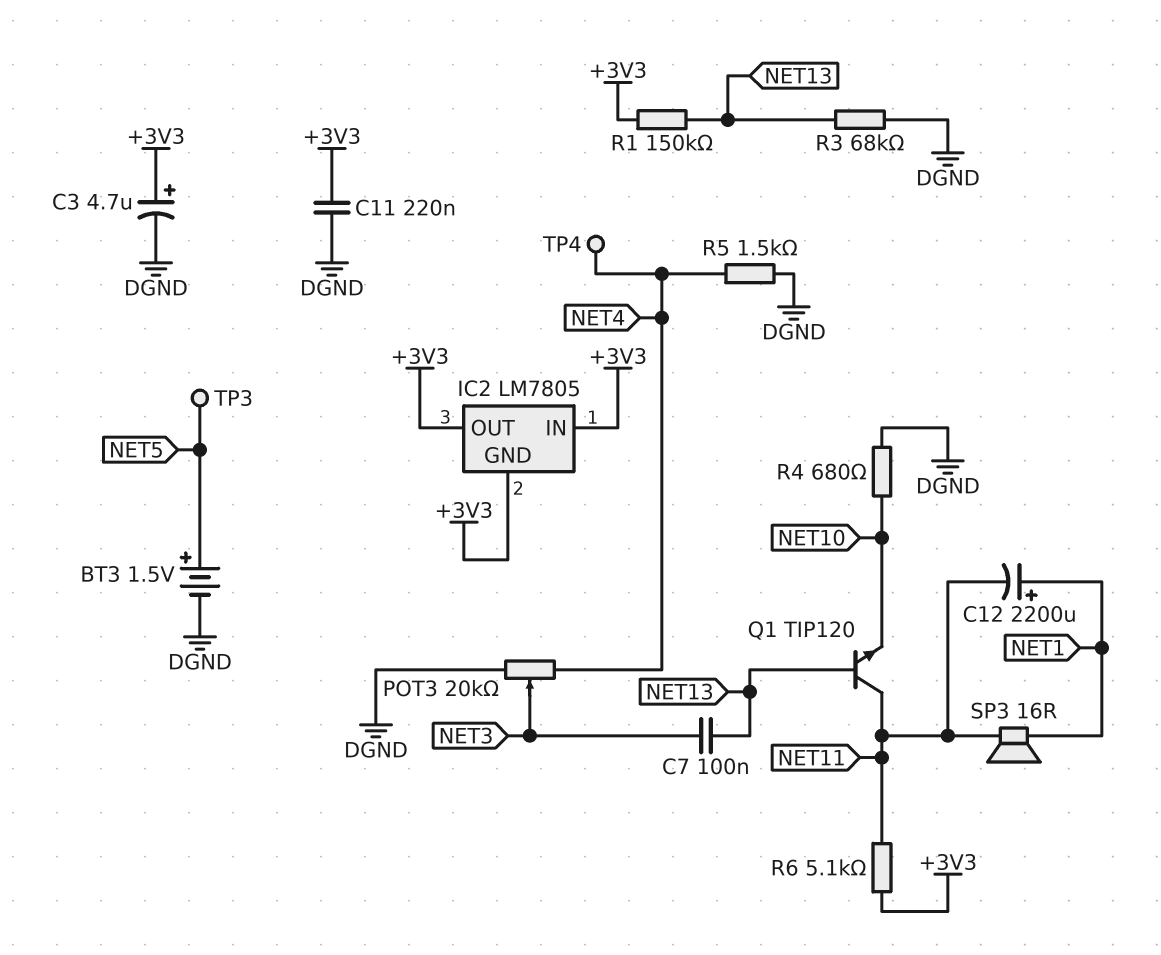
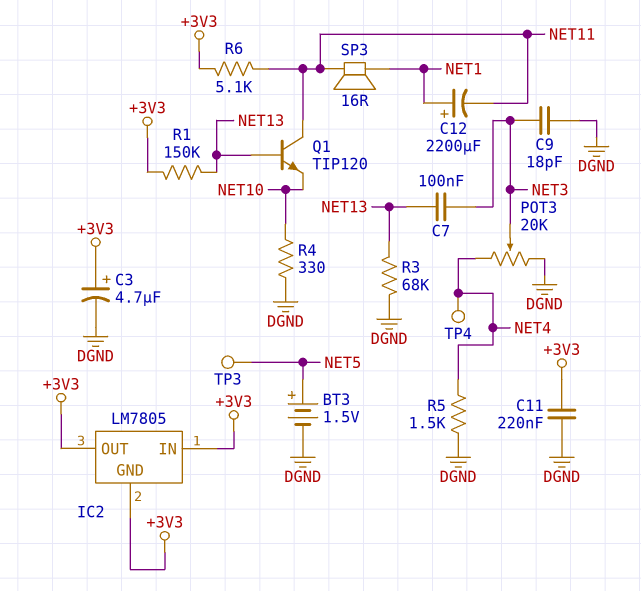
C9: none -> 18pF (DGND, NET3)
R4: 680 (DGND, NET10) -> 330 (DGND, NET10)

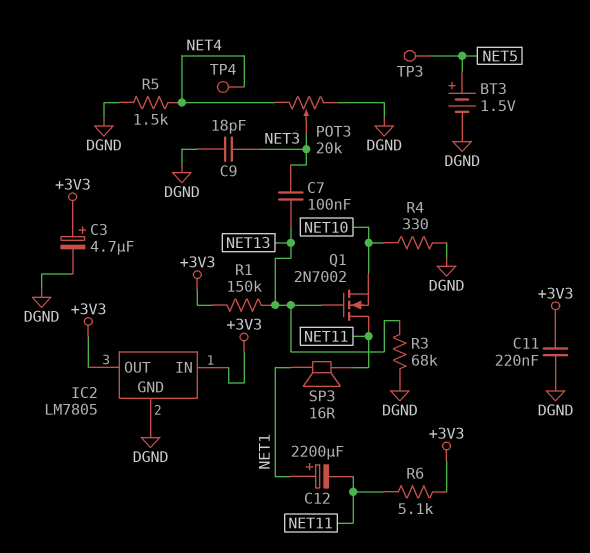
IC2 pin GND: +3V3 -> DGND
Q1: NPN TIP120 (B NET13, C NET11, E NET10) -> NMOS 2N7002 (G NET13, D NET11, S NET10)

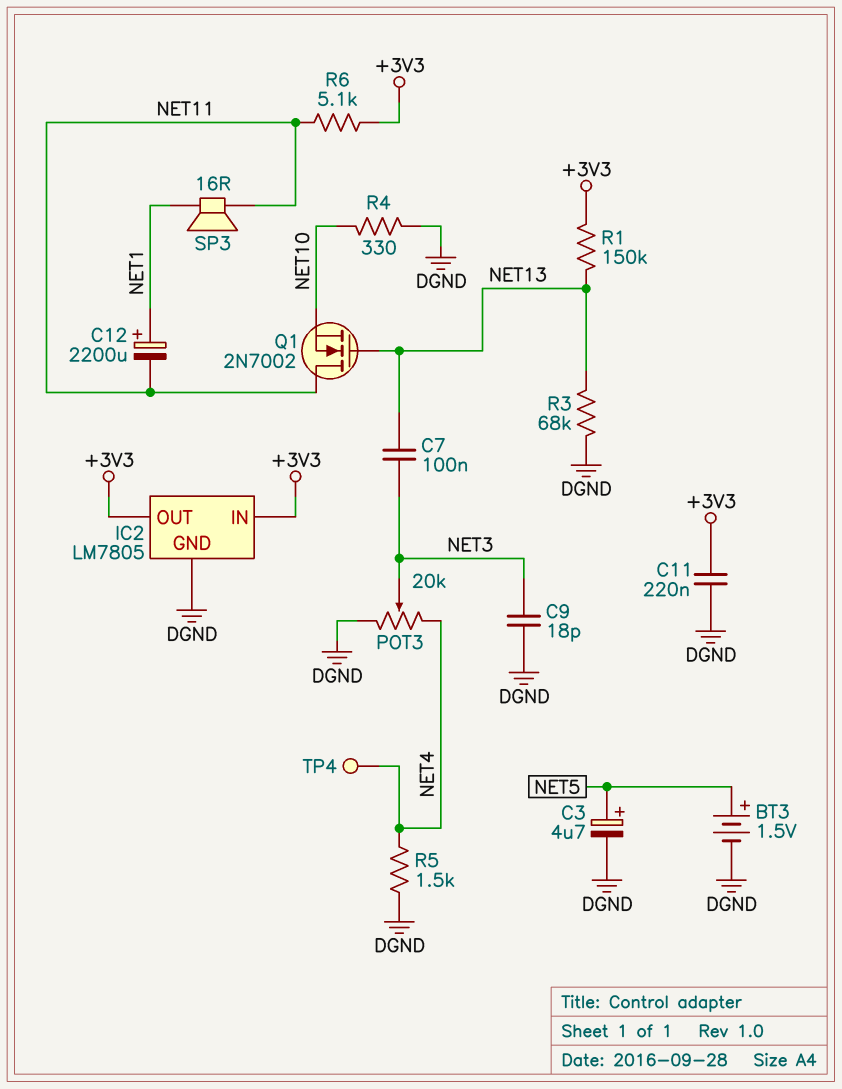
C3: 4.7uF (plus +3V3, minus DGND) -> 4.7uF (plus NET5, minus DGND)
TP3: test point (NET5) -> none

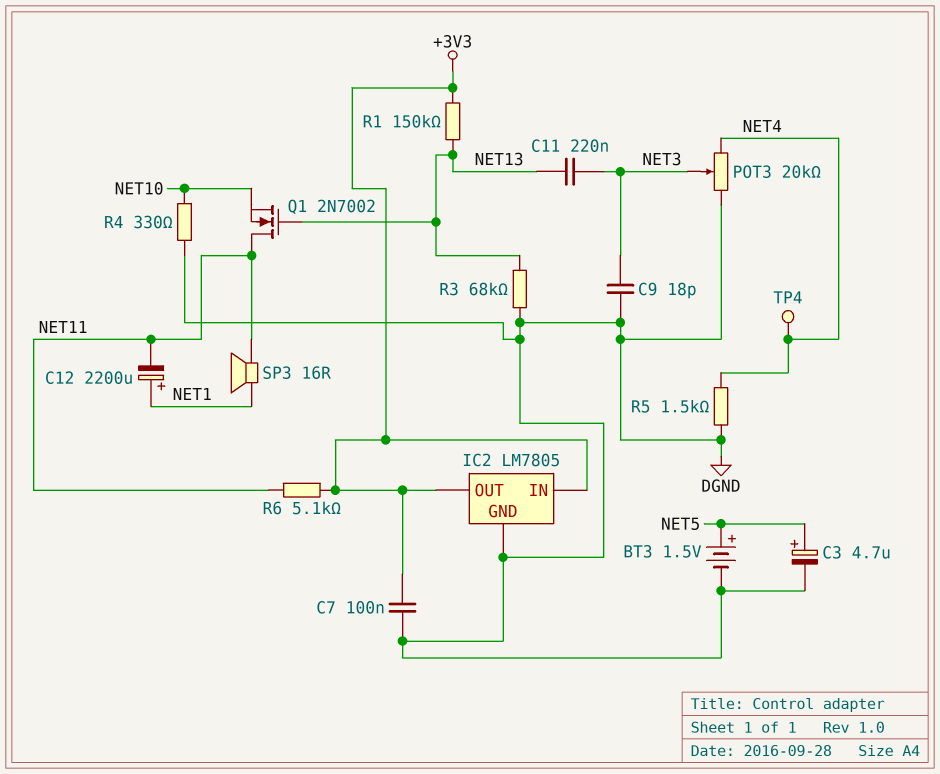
C7: 100nF (NET3, NET13) -> 100nF (+3V3, DGND)
C11: 220nF (+3V3, DGND) -> 220nF (NET3, NET13)

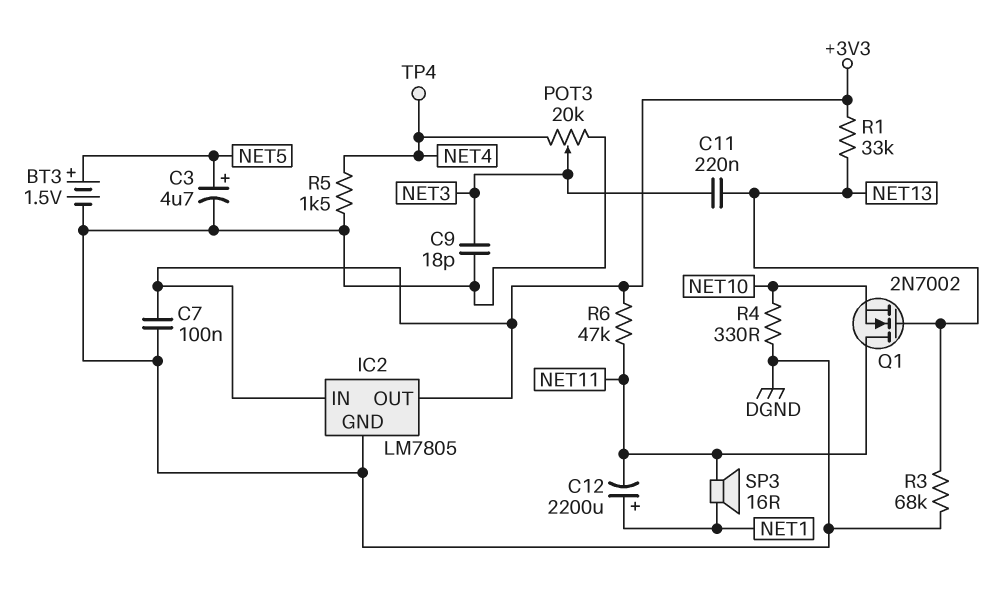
R1: 150k (+3V3, NET13) -> 33k (+3V3, NET13)
R6: 5.1k (+3V3, NET11) -> 47k (+3V3, NET11)

